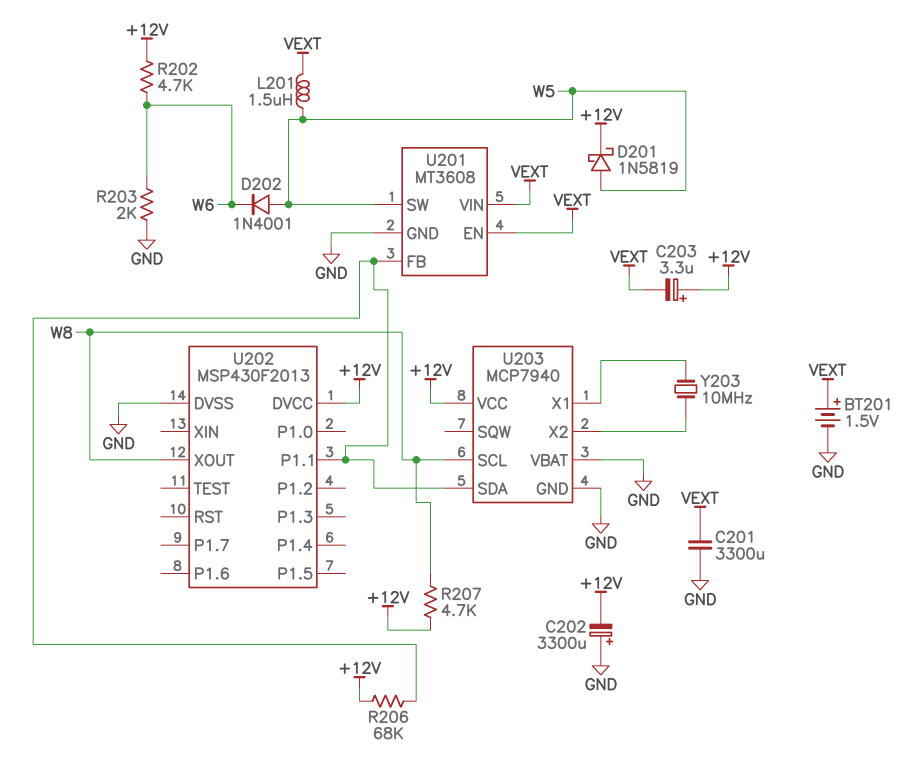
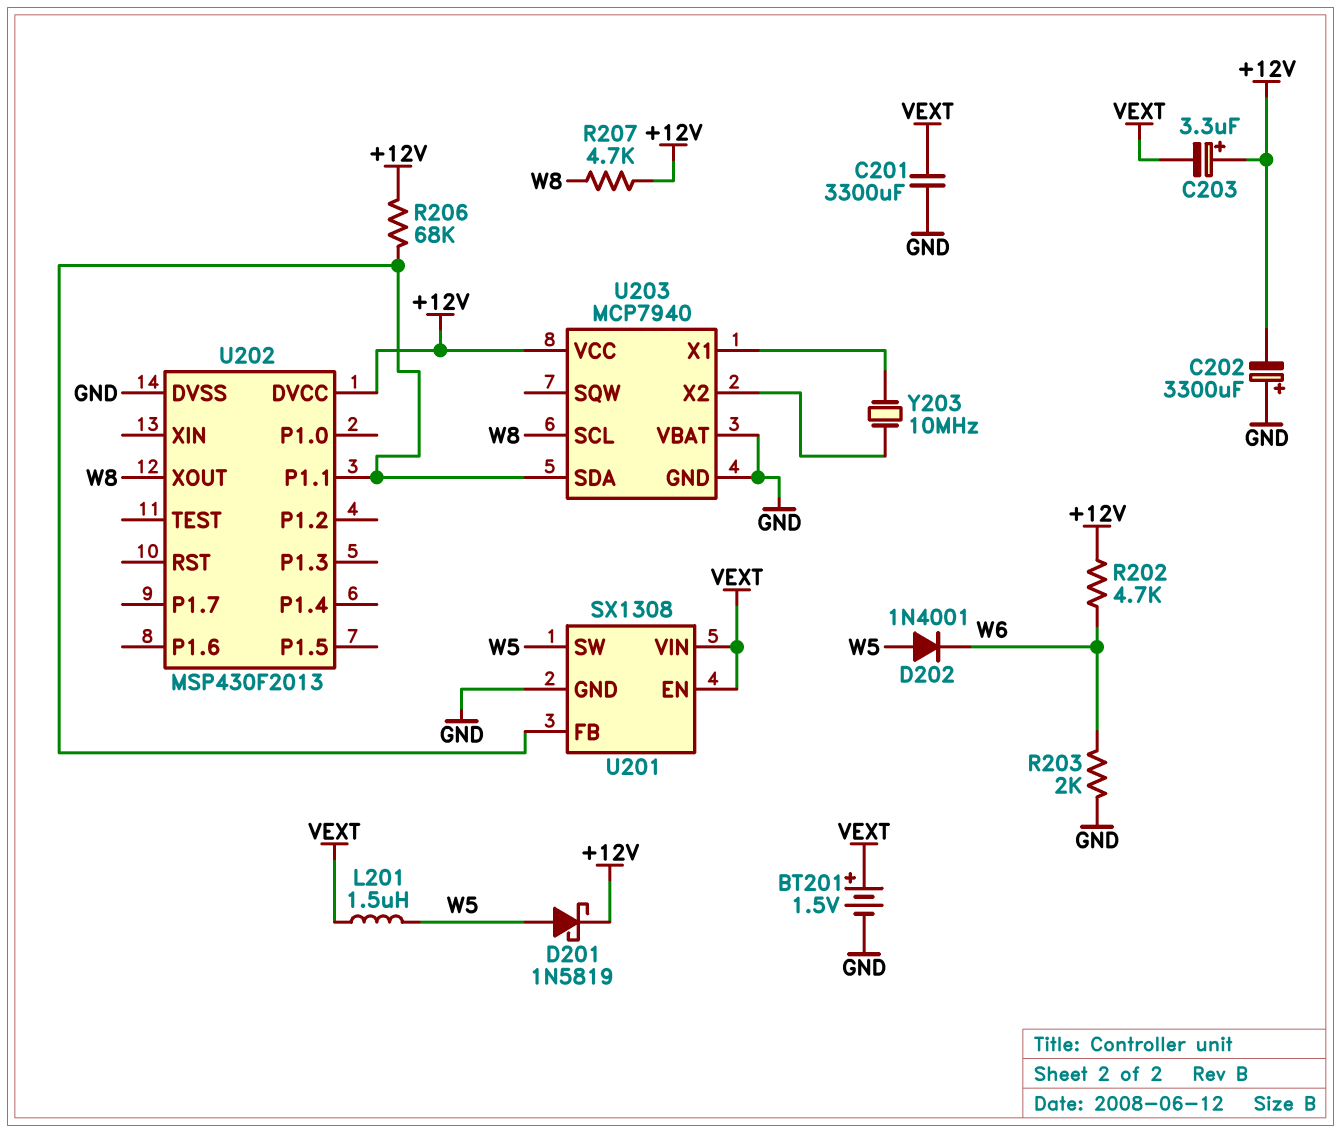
U201: MT3608 -> SX1308

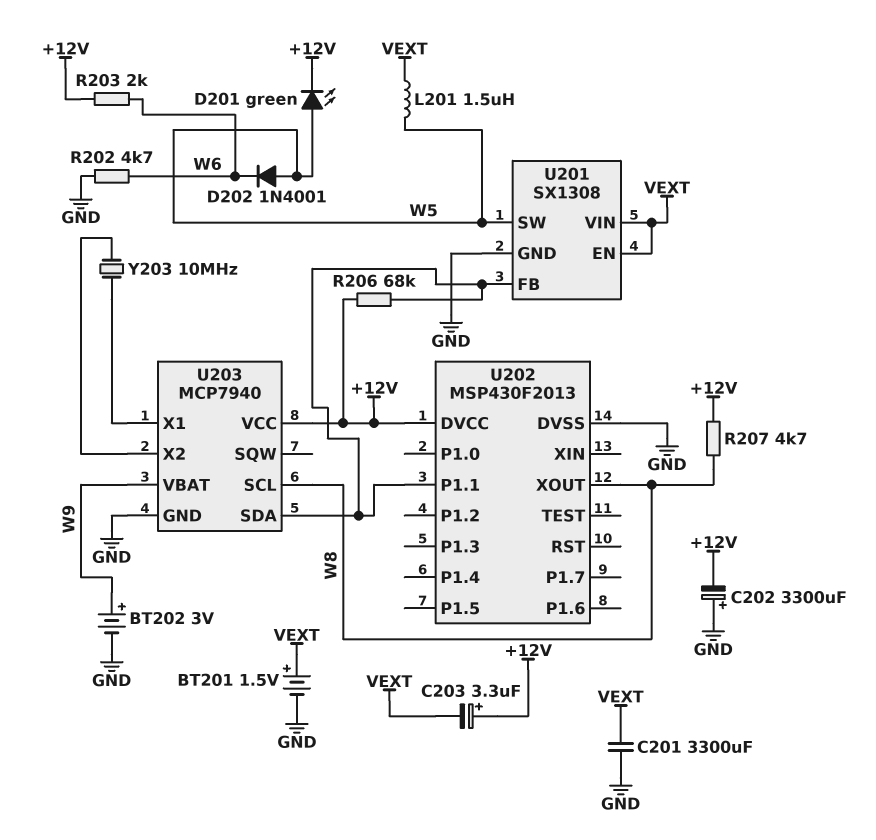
BT202: none -> 3V (plus W9, minus GND)
D201: schottky 1N5819 (A W5, K +12V) -> LED green (A W5, K +12V)
R202: 4.7k (+12V, W6) -> 4.7k (GND, W6)
R203: 2k (GND, W6) -> 2k (+12V, W6)
U203 pin VBAT: GND -> W9

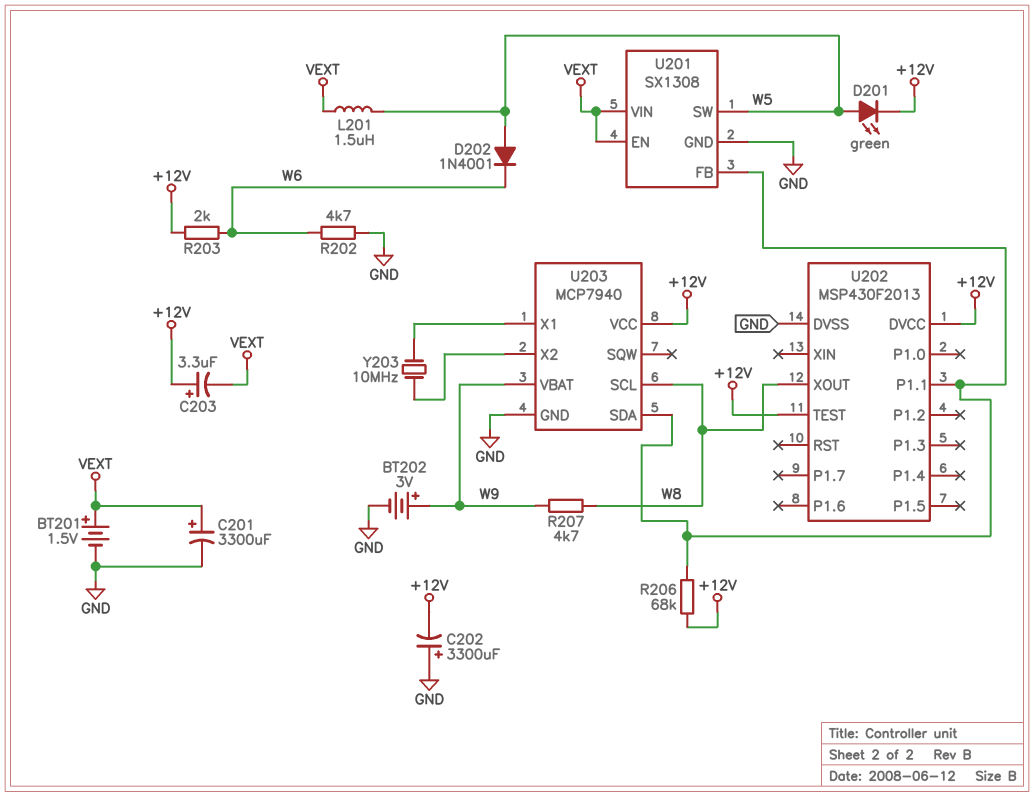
C201: 3300uF (GND, VEXT) -> 3300uF (plus VEXT, minus GND)
R207: 4.7k (+12V, W8) -> 4.7k (W8, W9)
U202 pin TEST: none -> +12V

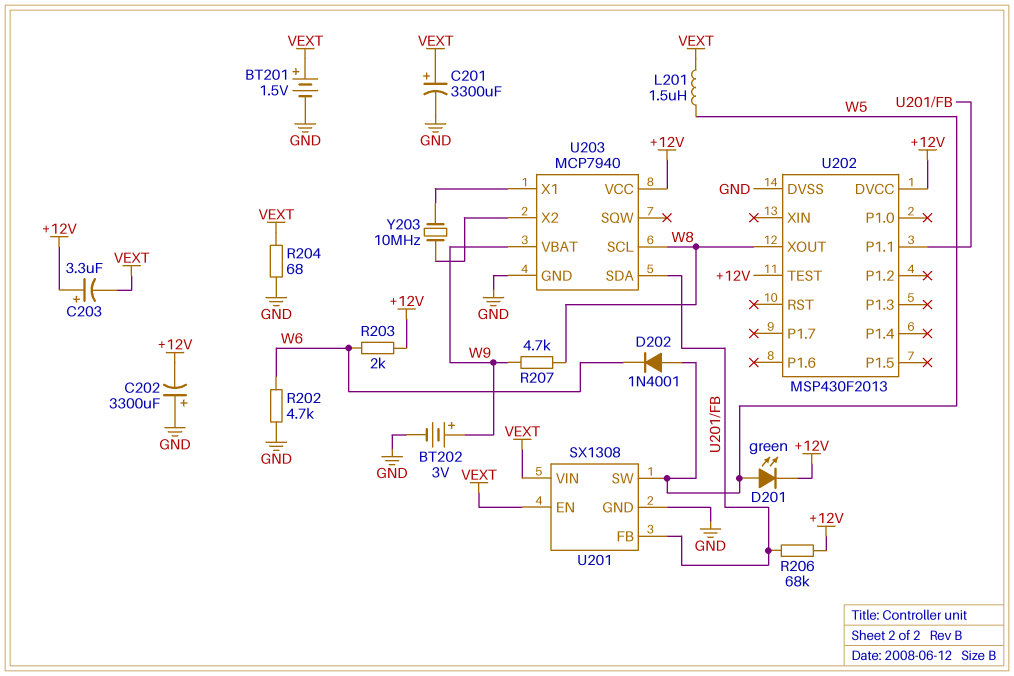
R204: none -> 68 (GND, VEXT)

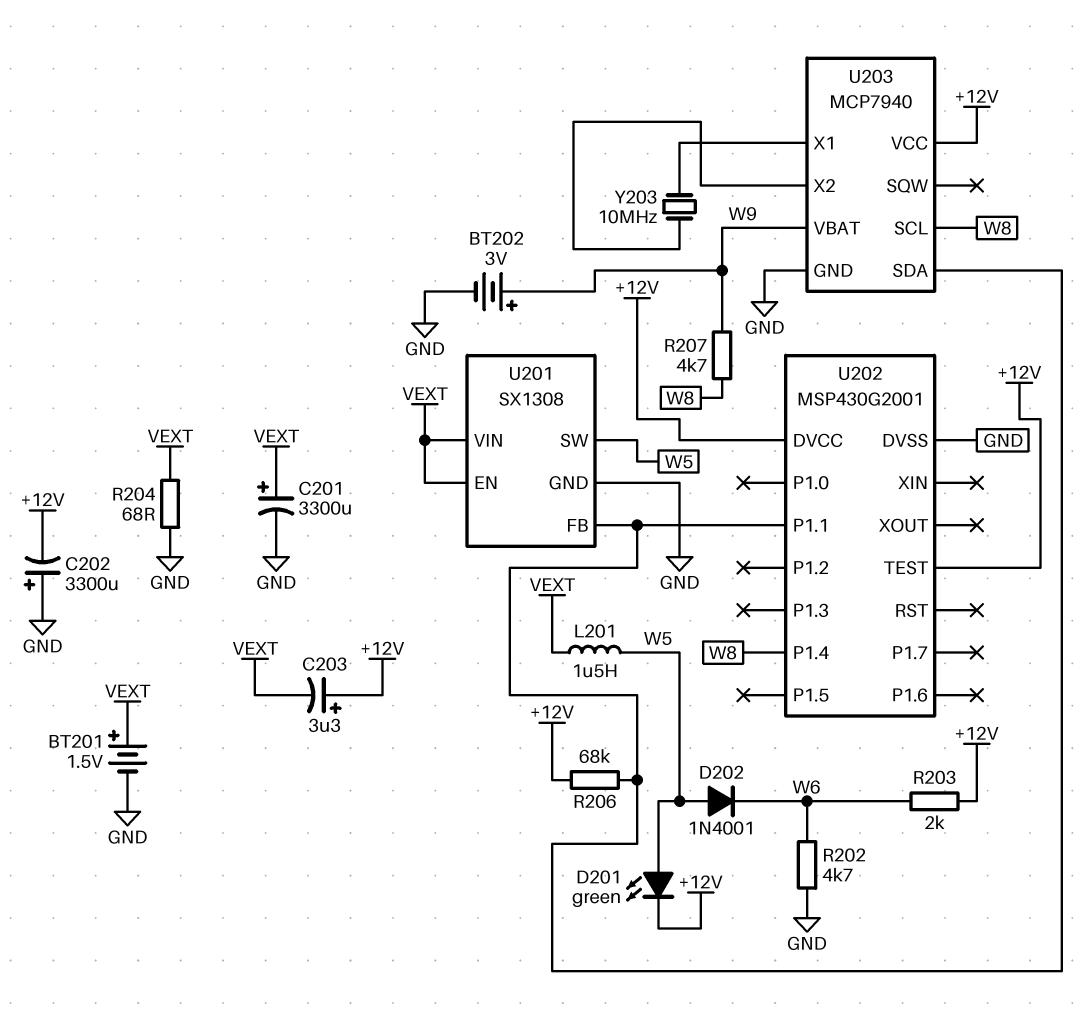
U202: MSP430F2013 -> MSP430G2001
U202 pin P1.4: none -> W8
U202 pin XOUT: W8 -> none

